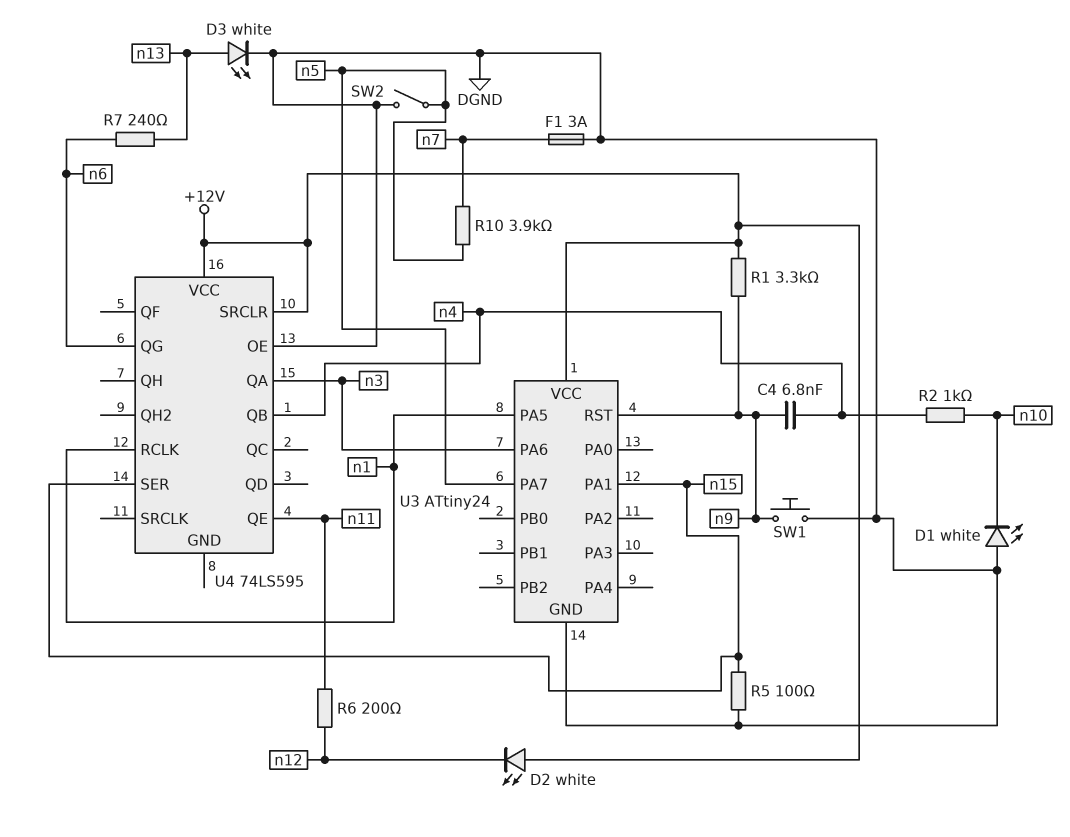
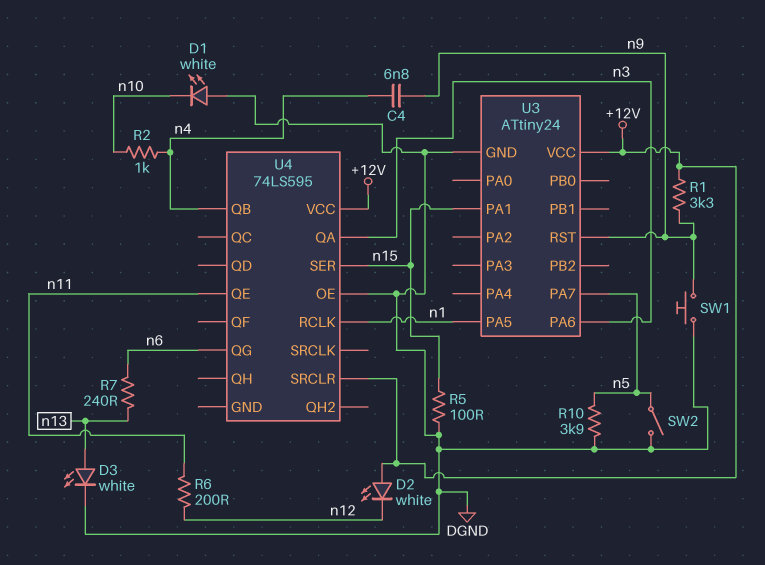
F1: 3A (DGND, n7) -> none
R10: 3.9k (n5, n7) -> 3.9k (DGND, n5)

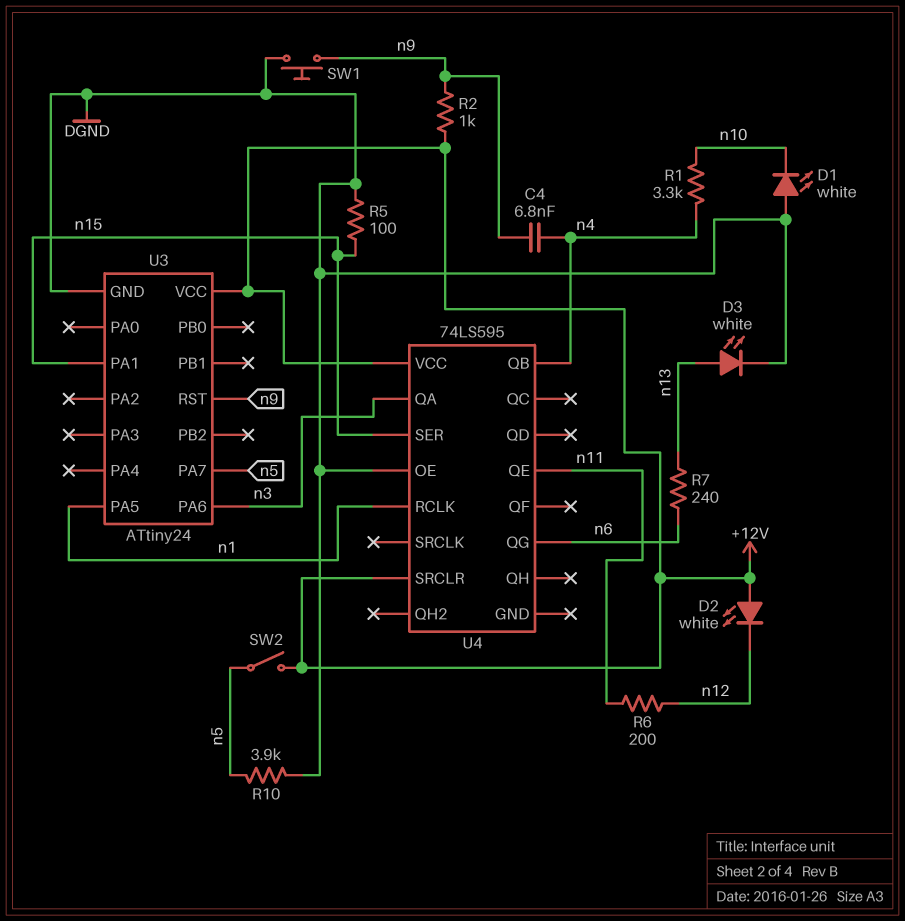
R1: 3.3k (+12V, n9) -> 3.3k (n4, n10)
R2: 1k (n4, n10) -> 1k (+12V, n9)
SW2: switch (DGND, n5) -> switch (+12V, n5)

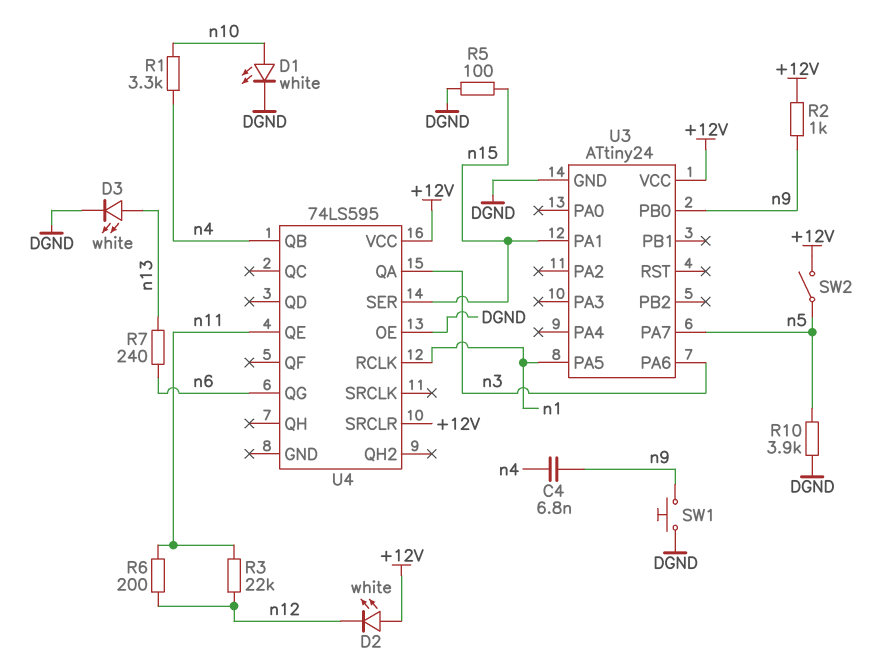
D1: LED white (A DGND, K n10) -> LED white (A n10, K DGND)
R3: none -> 22k (n11, n12)
U3 pin PB0: none -> n9
U3 pin RST: n9 -> none

